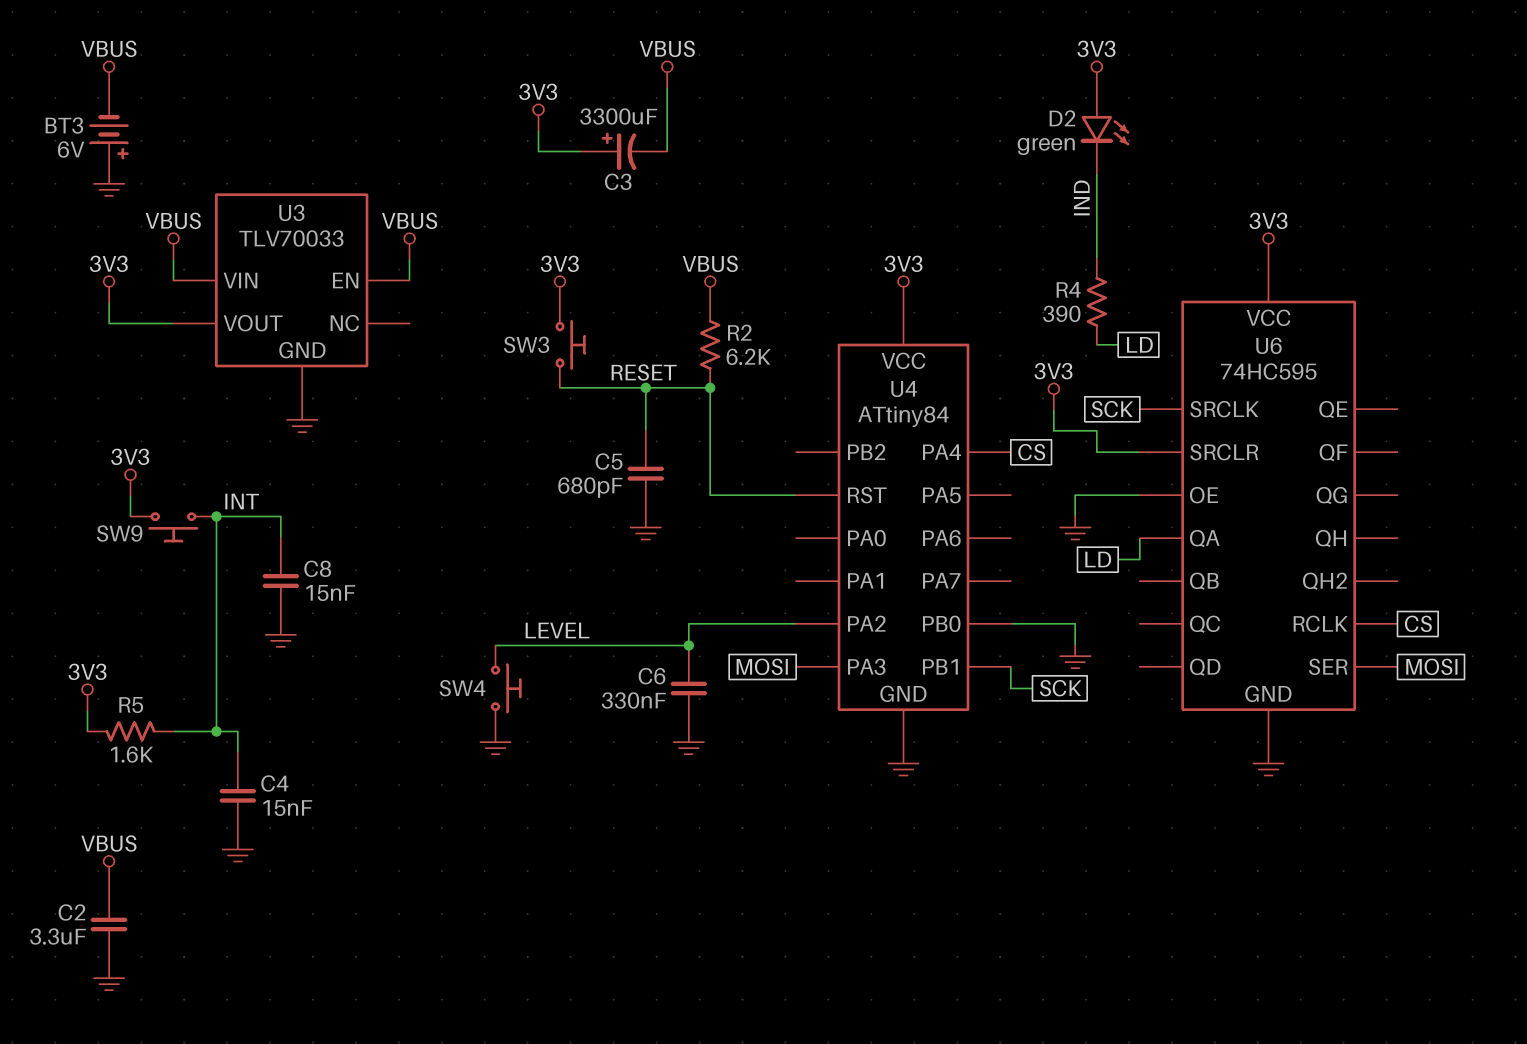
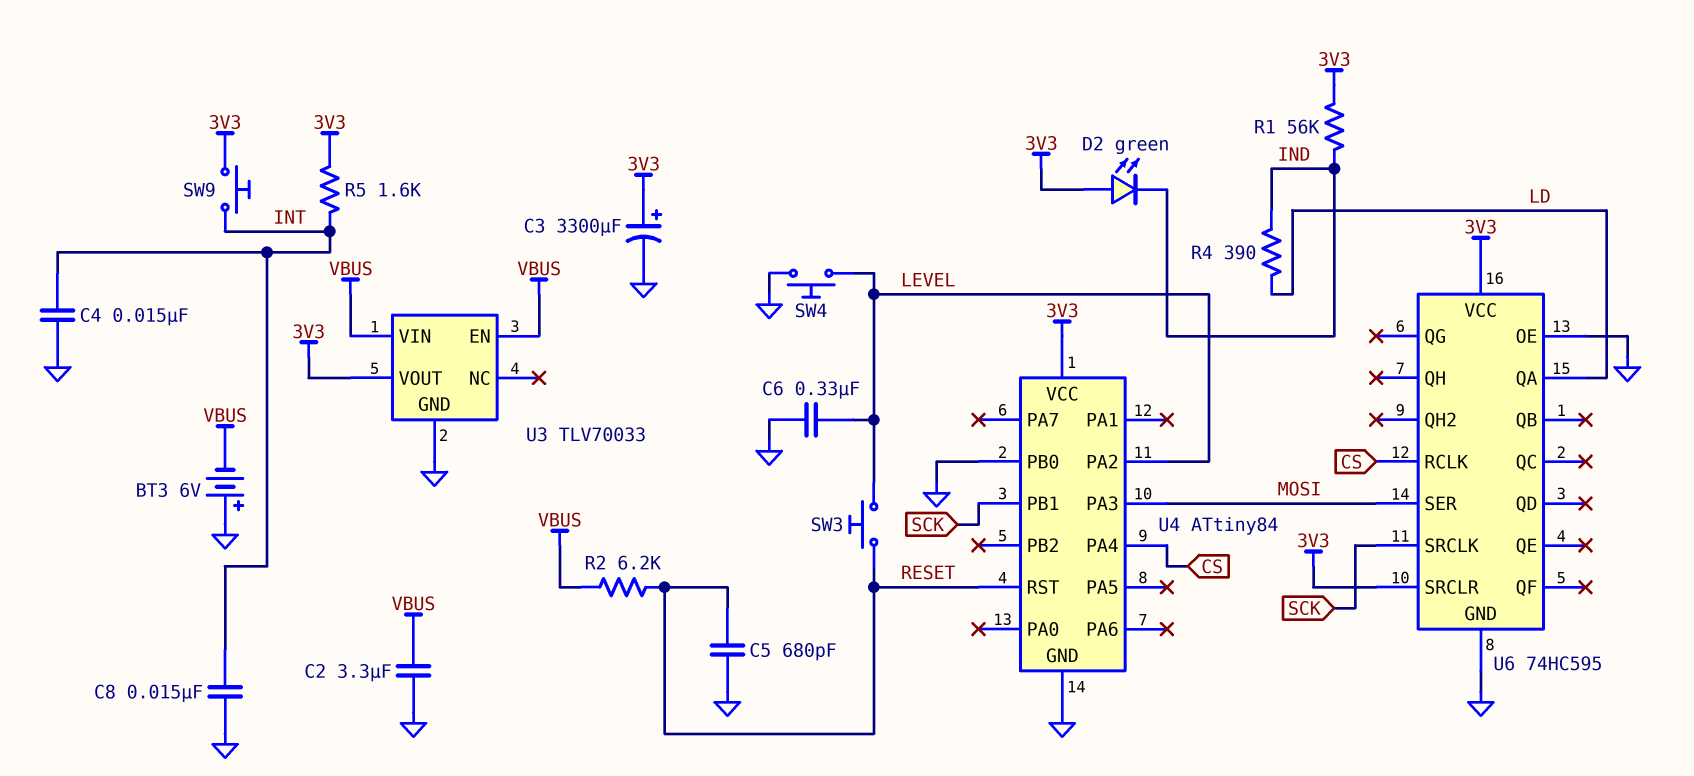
C3: 3300uF (plus 3V3, minus VBUS) -> 3300uF (plus 3V3, minus GND)
R1: none -> 56k (3V3, IND)
SW3: button (3V3, RESET) -> button (LEVEL, RESET)

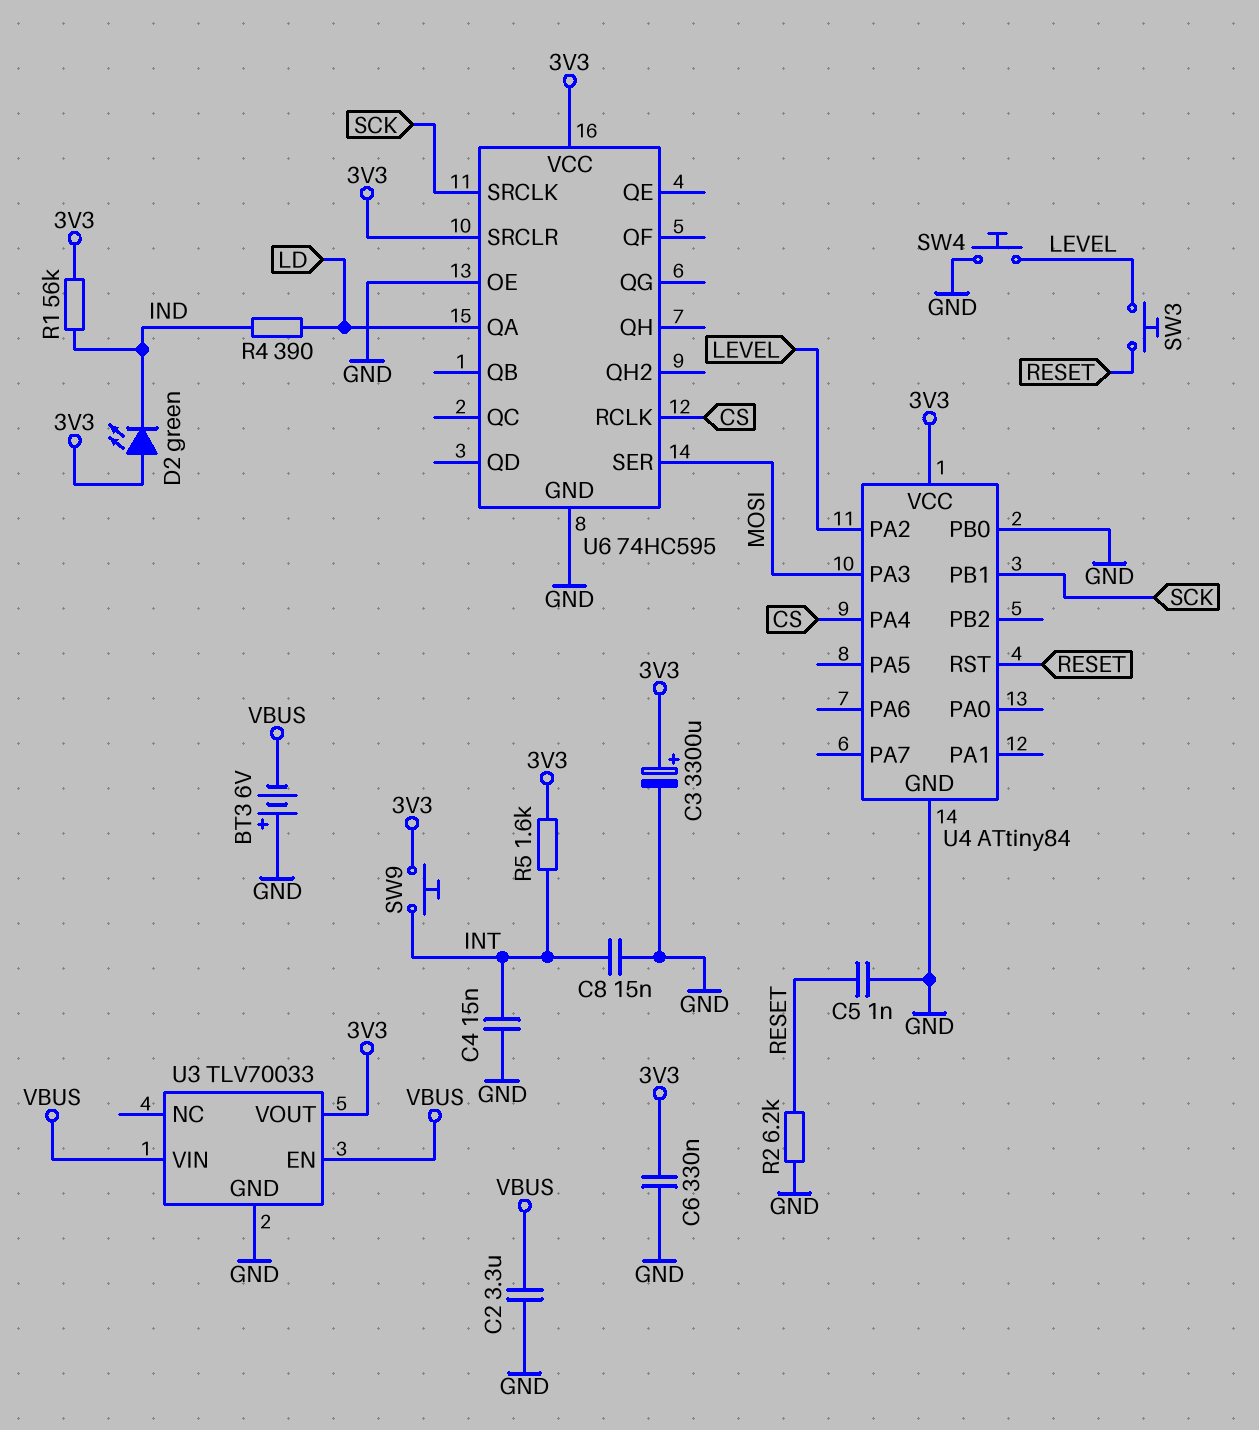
C5: 680pF (GND, RESET) -> 1nF (GND, RESET)
C6: 330nF (GND, LEVEL) -> 330nF (3V3, GND)
R2: 6.2k (RESET, VBUS) -> 6.2k (GND, RESET)

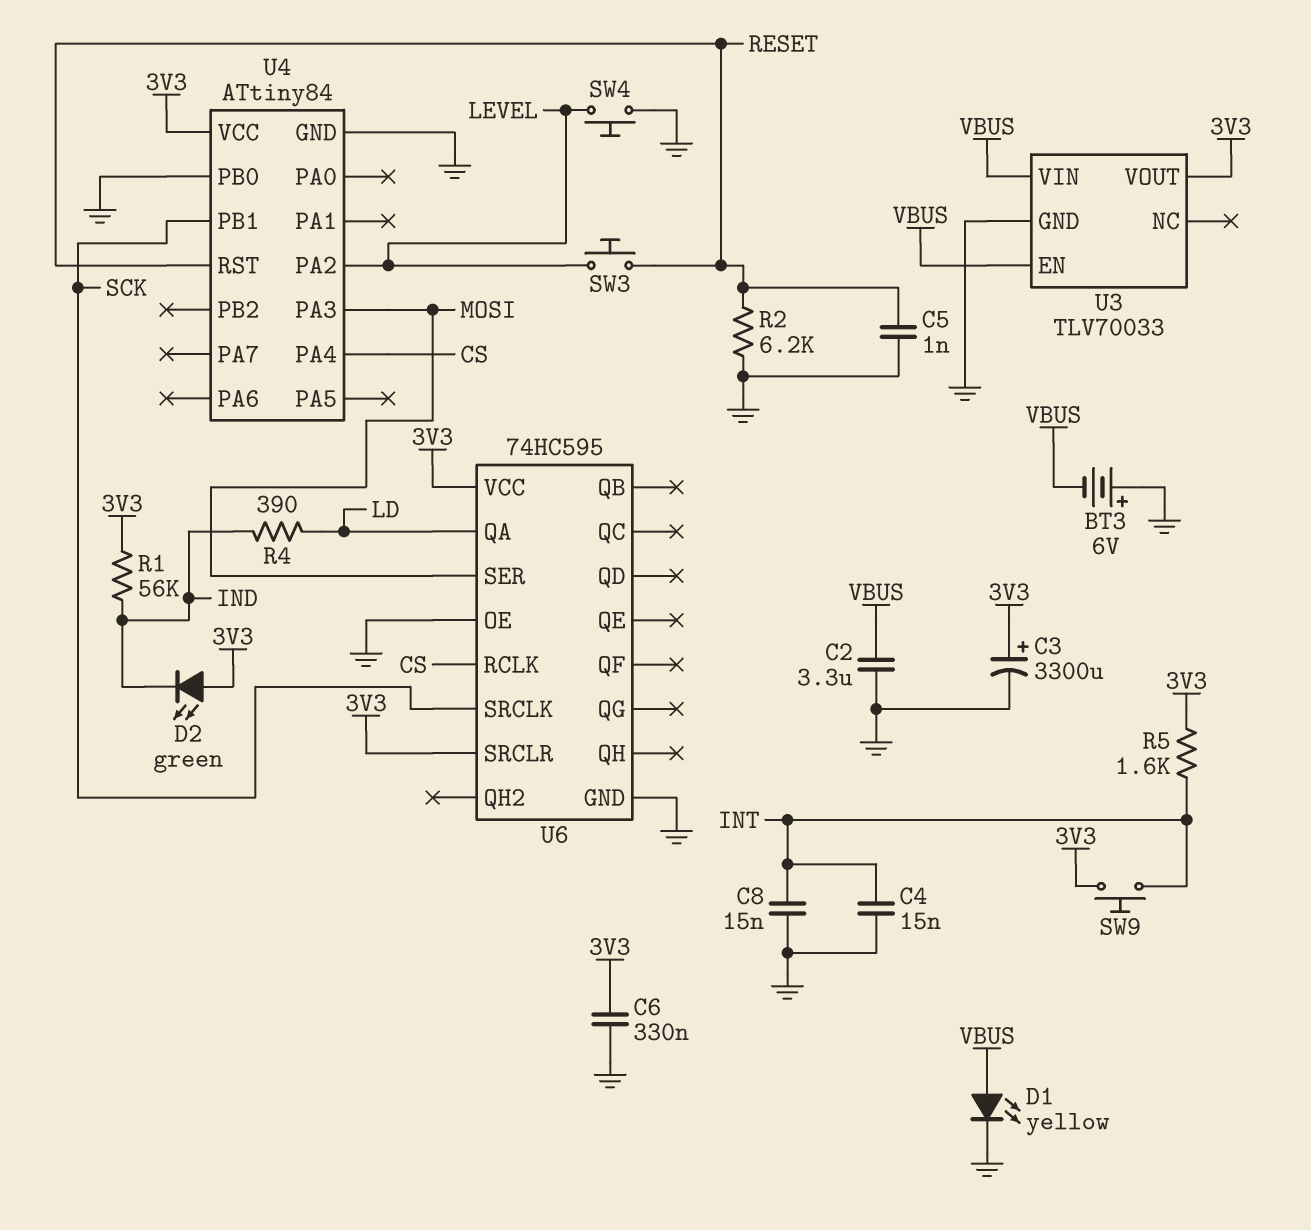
D1: none -> LED yellow (A VBUS, K GND)

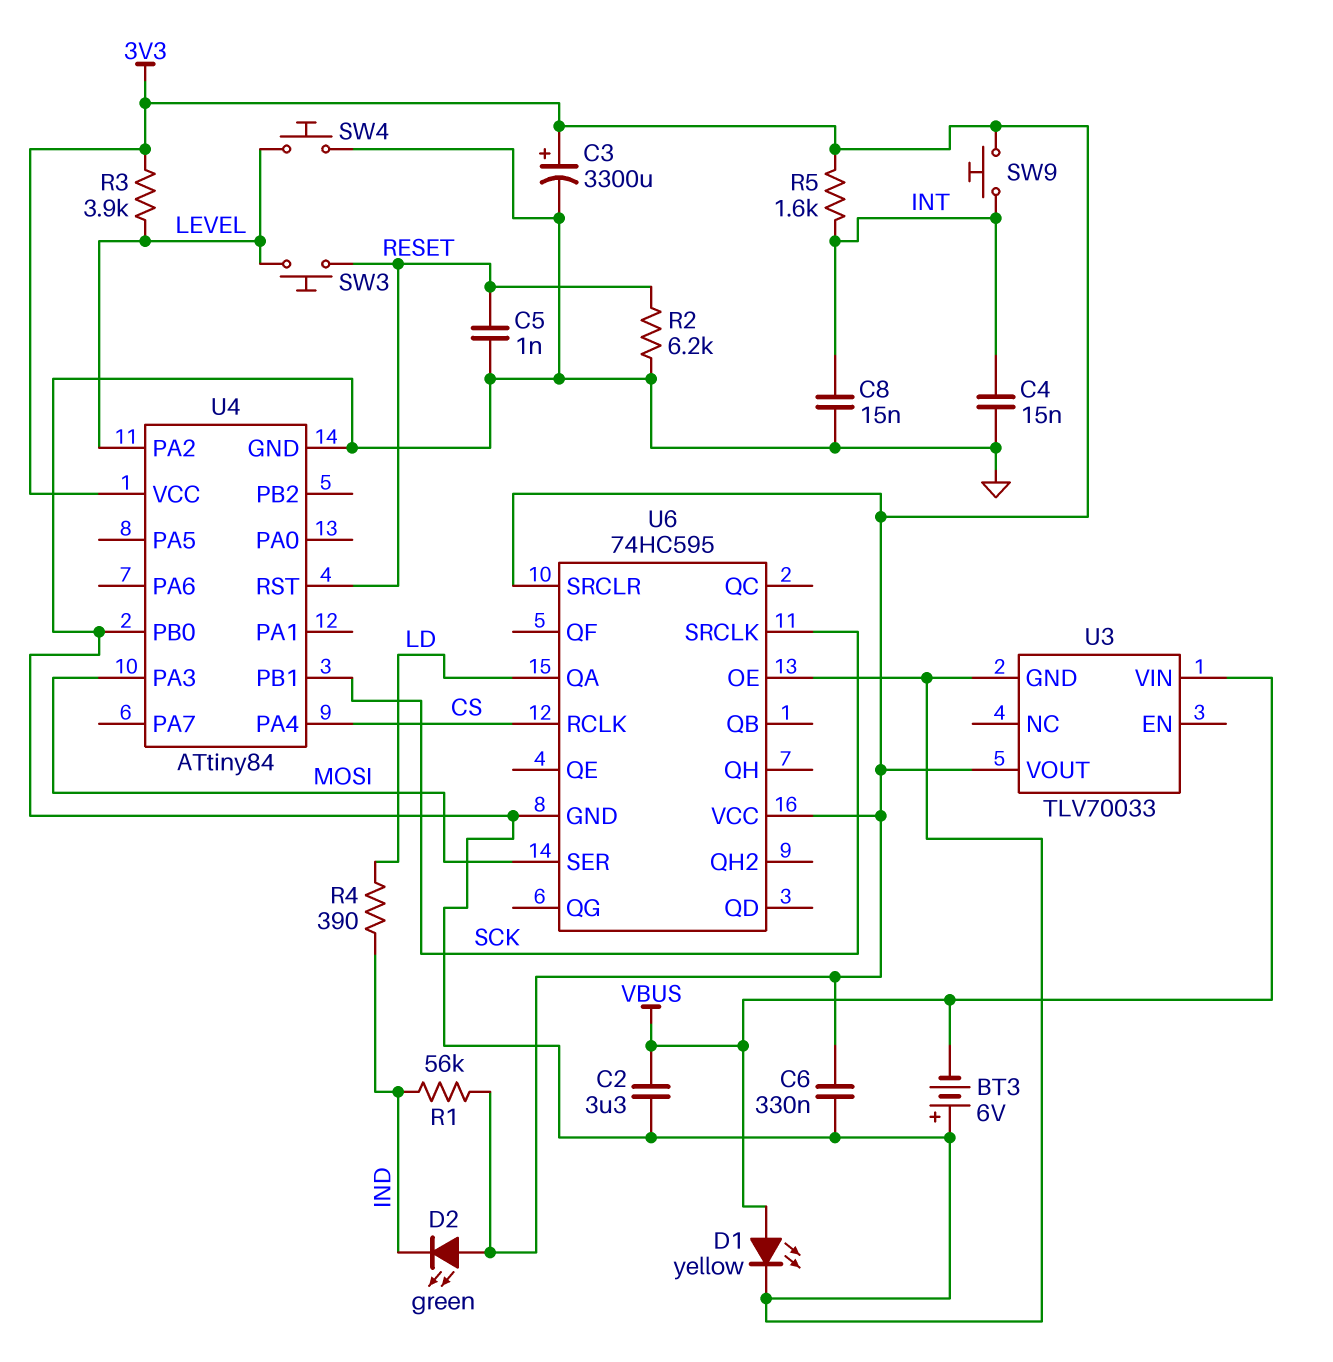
R3: none -> 3.9k (3V3, LEVEL)
U3 pin EN: VBUS -> none

